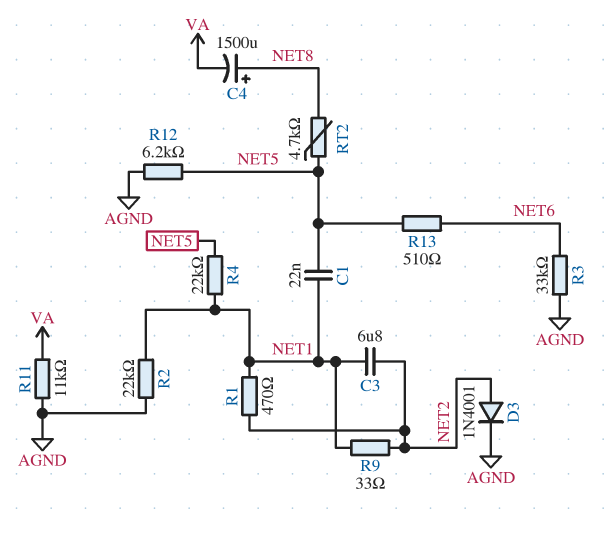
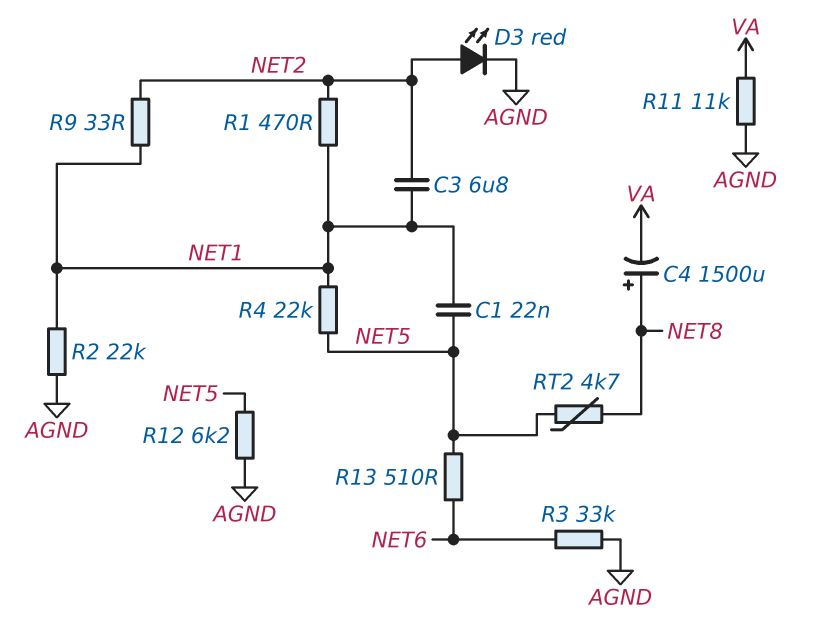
D3: diode 1N4001 (A NET2, K AGND) -> LED red (A NET2, K AGND)

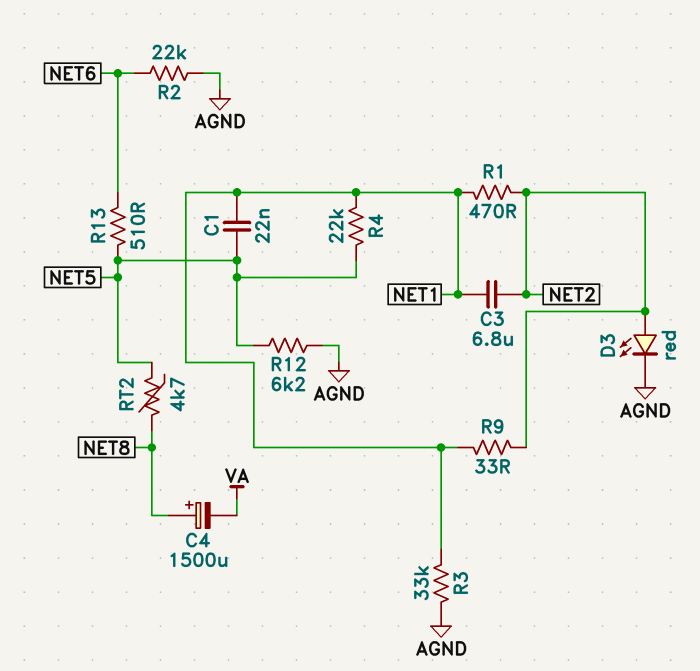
R2: 22k (AGND, NET1) -> 22k (AGND, NET6)
R3: 33k (AGND, NET6) -> 33k (AGND, NET1)
R11: 11k (AGND, VA) -> none

